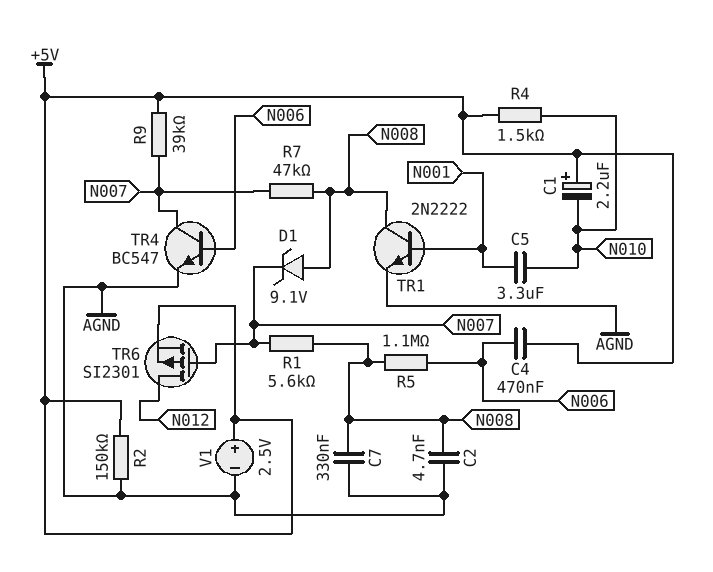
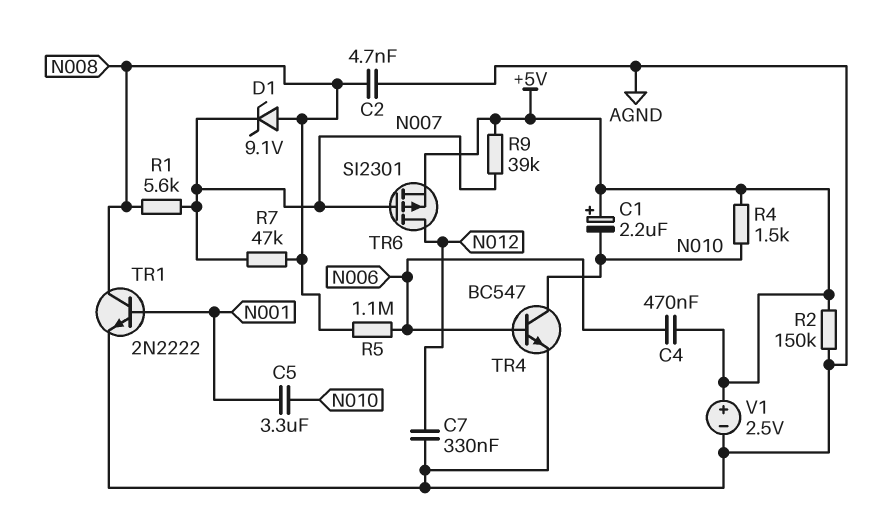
C7: 330nF (AGND, N008) -> 330nF (AGND, N012)
TR4: NPN BC547 (B N006, C N007, E AGND) -> NPN BC547 (B N006, C N010, E AGND)

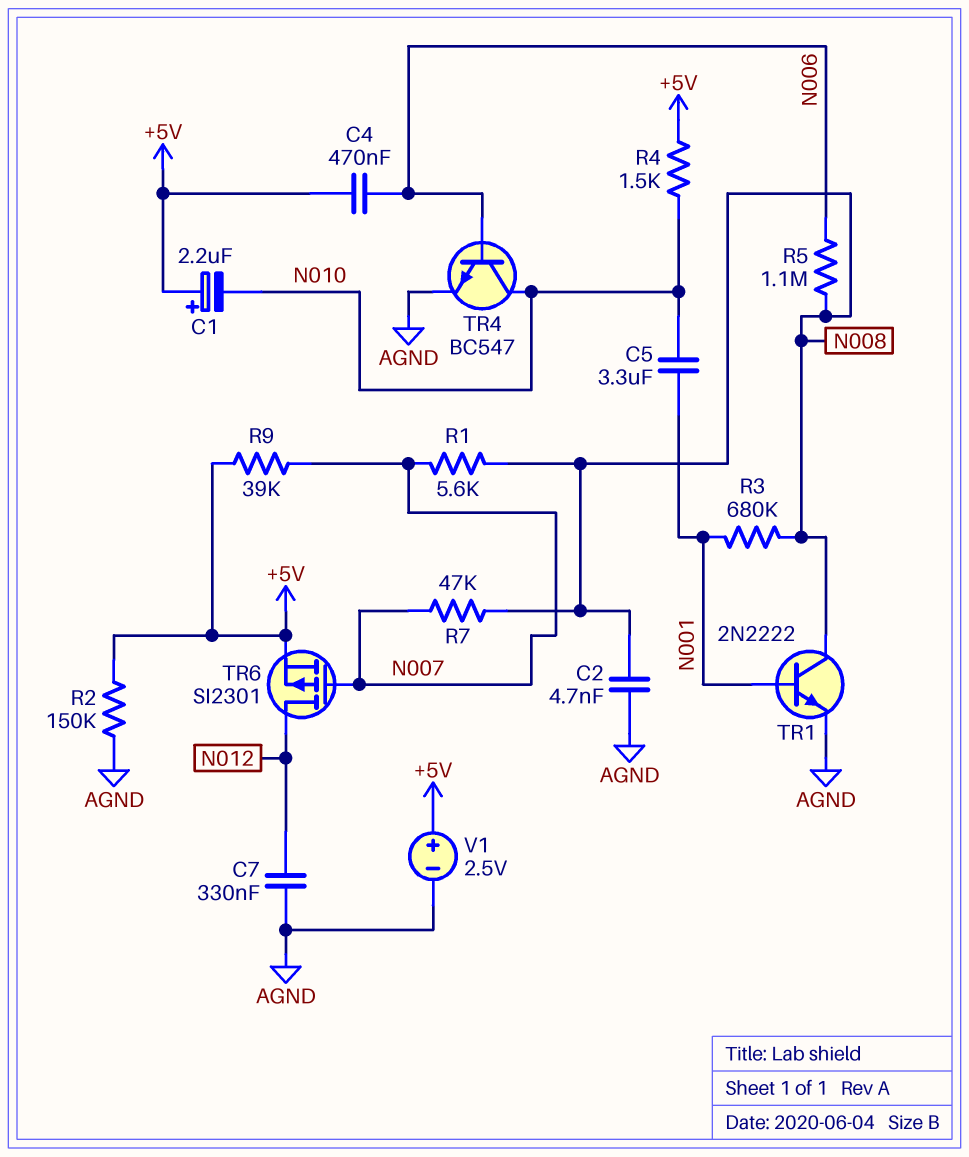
D1: zener 9.1V (A N008, K N007) -> none
R3: none -> 680k (N001, N008)

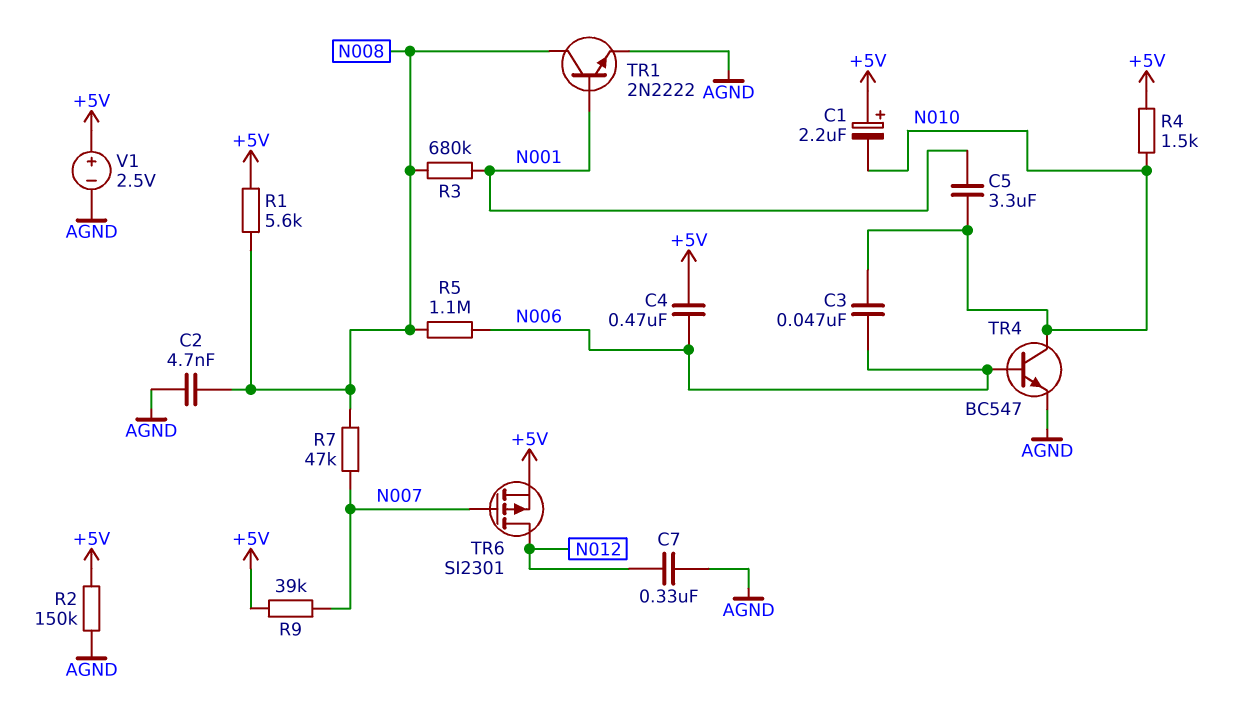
C3: none -> 47nF (N006, N010)
R1: 5.6k (N007, N008) -> 5.6k (+5V, N008)

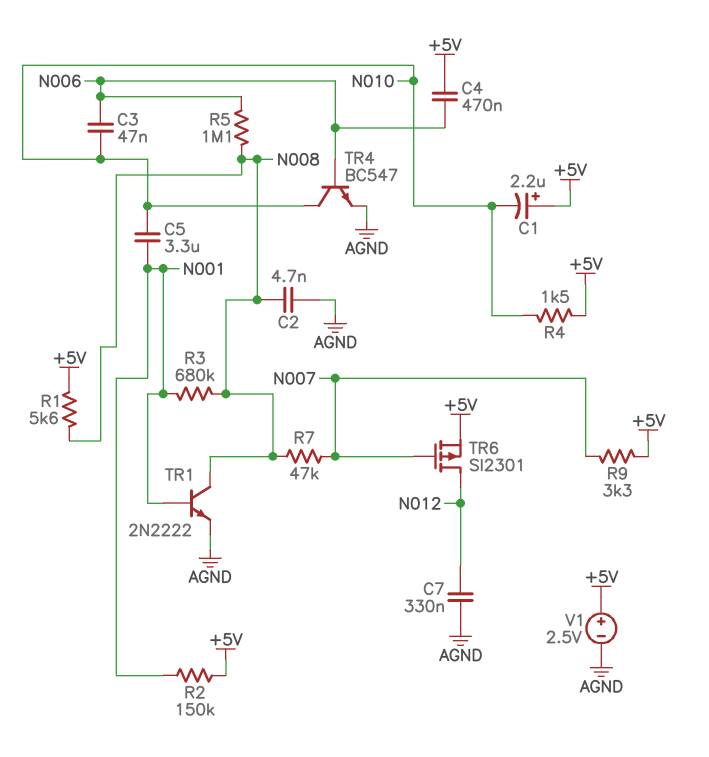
R2: 150k (+5V, AGND) -> 150k (+5V, N001)
R9: 39k (+5V, N007) -> 3.3k (+5V, N007)

